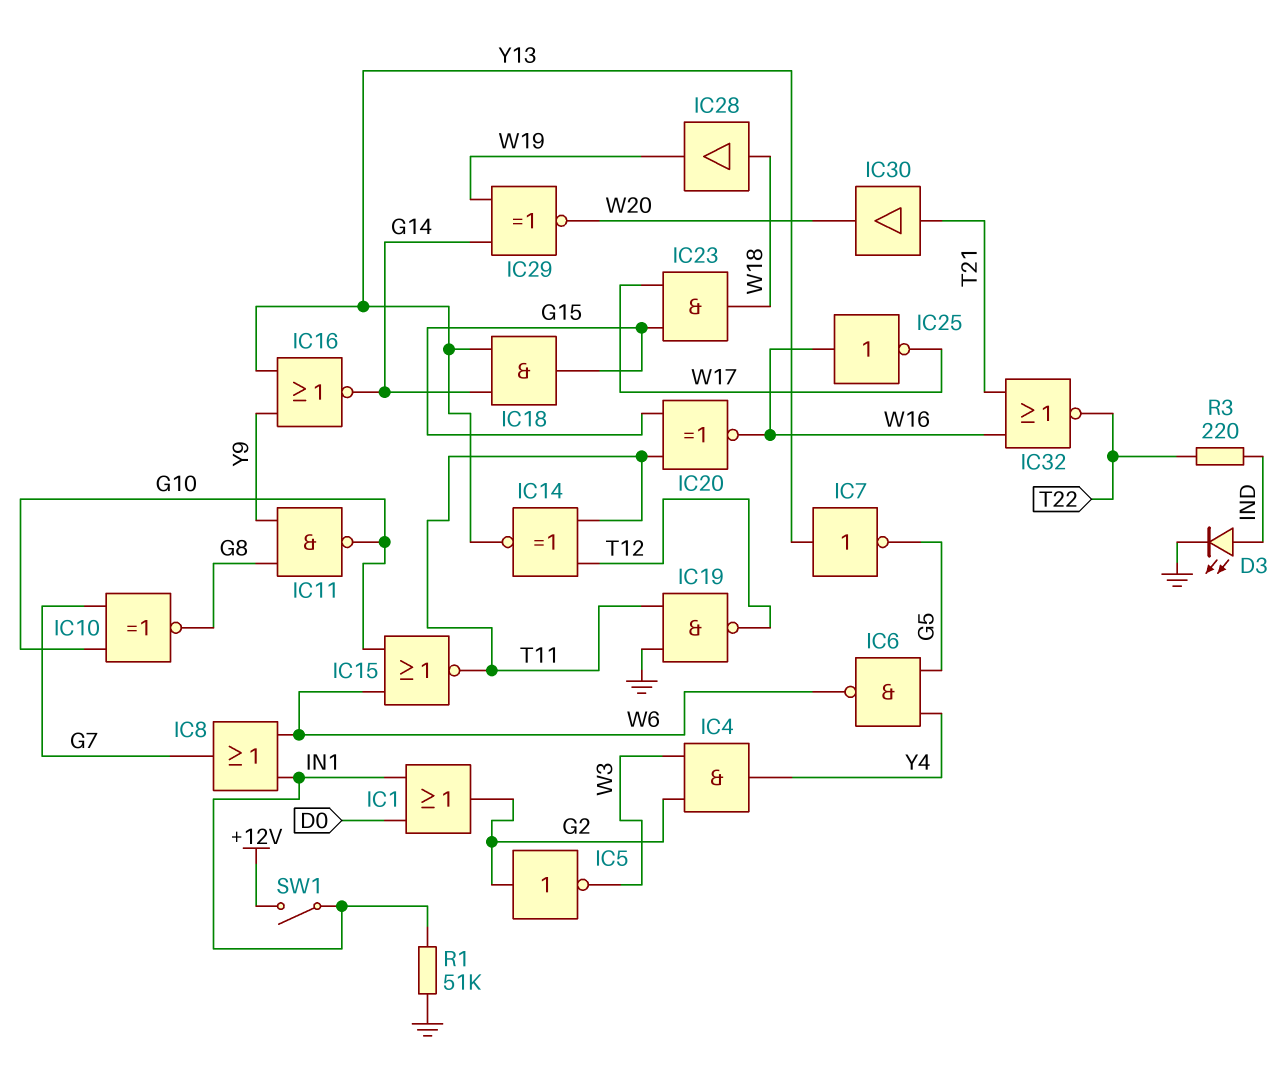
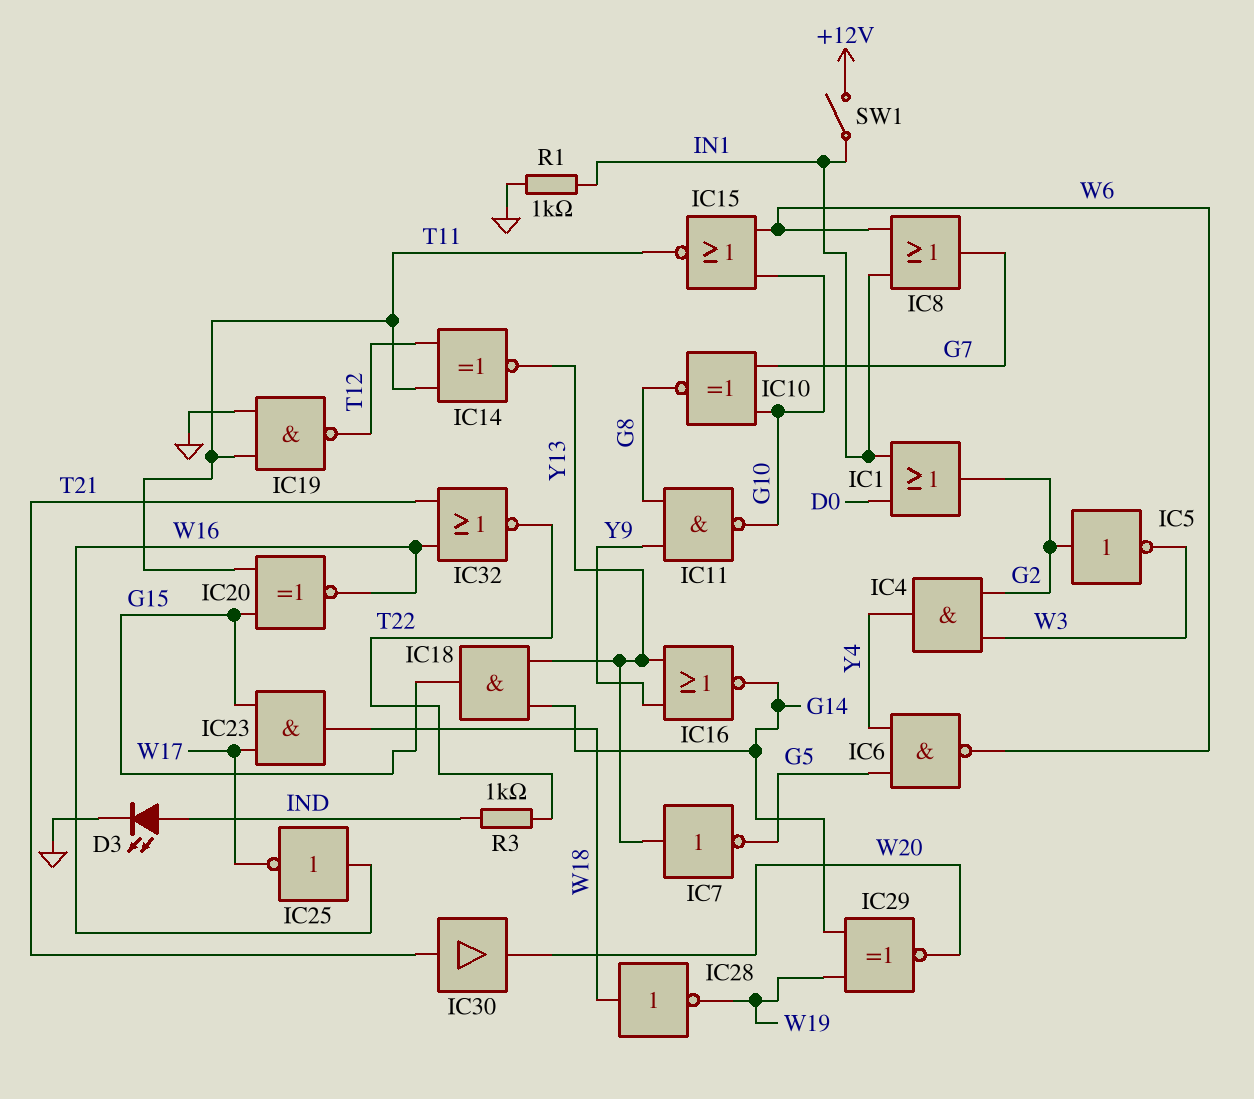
IC28: buffer (in W18, out W19) -> NOT (in W18, out W19)
R1: 51k (GND, IN1) -> 1k (GND, IN1)
R3: 220 (IND, T22) -> 1k (IND, T22)

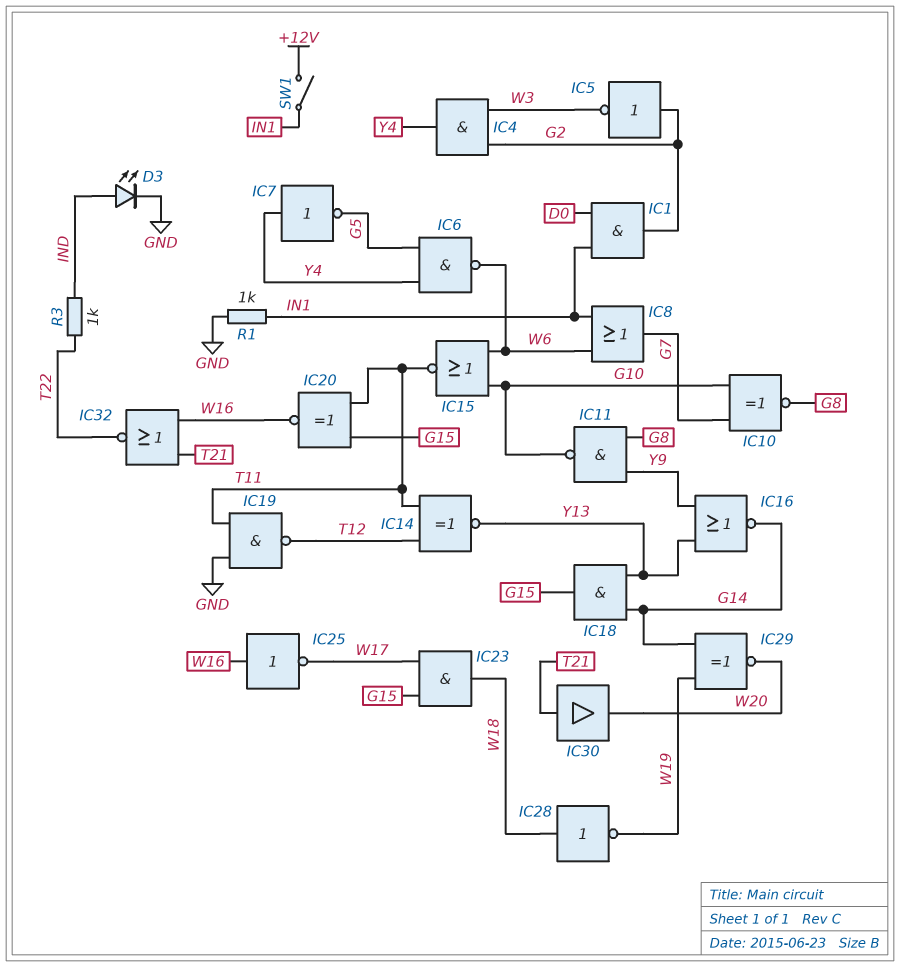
IC1: OR (in D0, in IN1, out G2) -> AND (in D0, in IN1, out G2)
IC7: NOT (in Y13, out G5) -> NOT (in Y4, out G5)

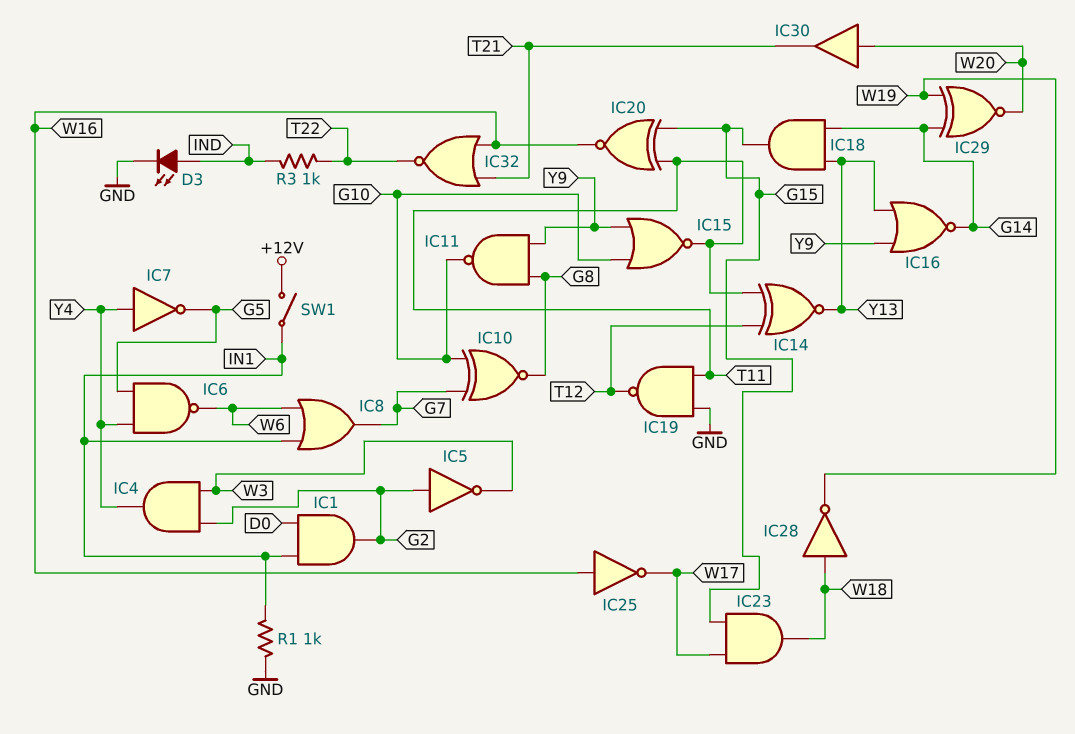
IC15: NOR (in G10, in W6, out T11) -> NOR (in G10, in Y9, out T11)
IC30: buffer (in T21, out W20) -> buffer (in W20, out T21)

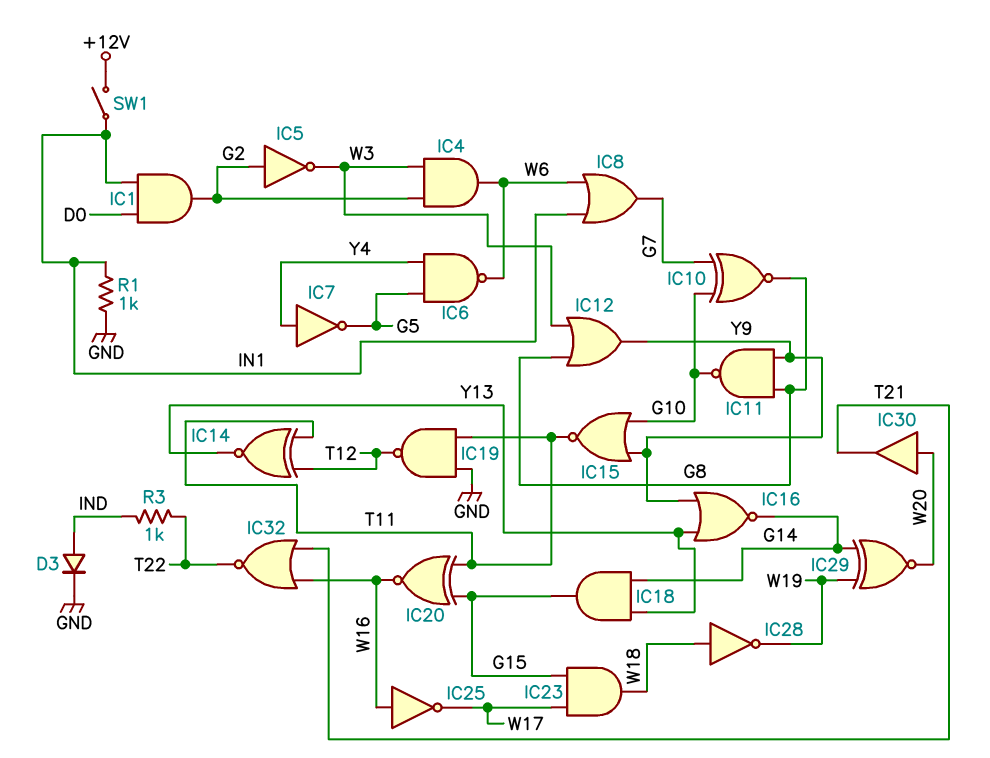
D3: LED (A IND, K GND) -> diode (A IND, K GND)
IC4: AND (in G2, in W3, out Y4) -> AND (in G2, in W3, out W6)
IC12: none -> OR (in G8, in W3, out Y9)

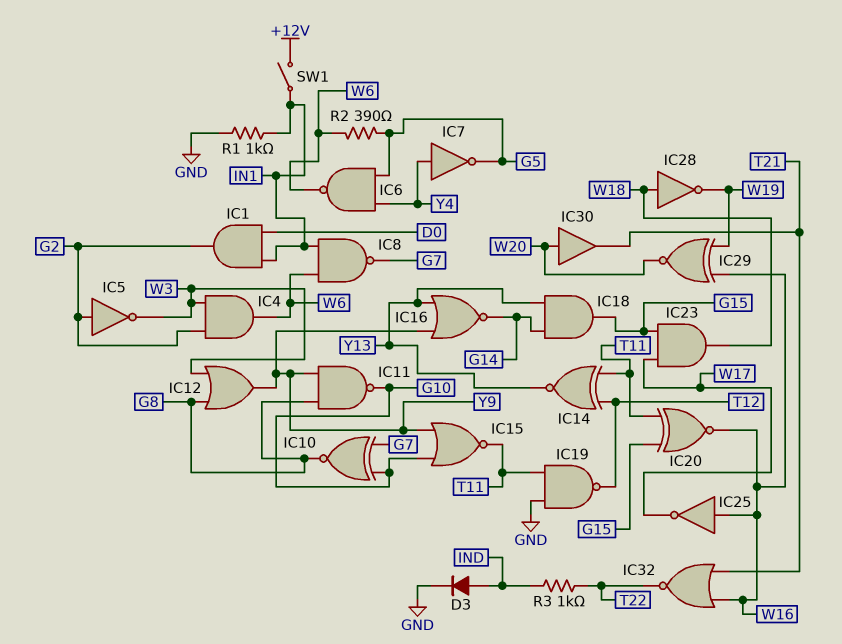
IC8: OR (in IN1, in W6, out G7) -> NAND (in IN1, in W6, out G7)
IC29: XNOR (in G14, in W19, out W20) -> XNOR (in W16, in W19, out W20)
R2: none -> 390 (G5, W6)

